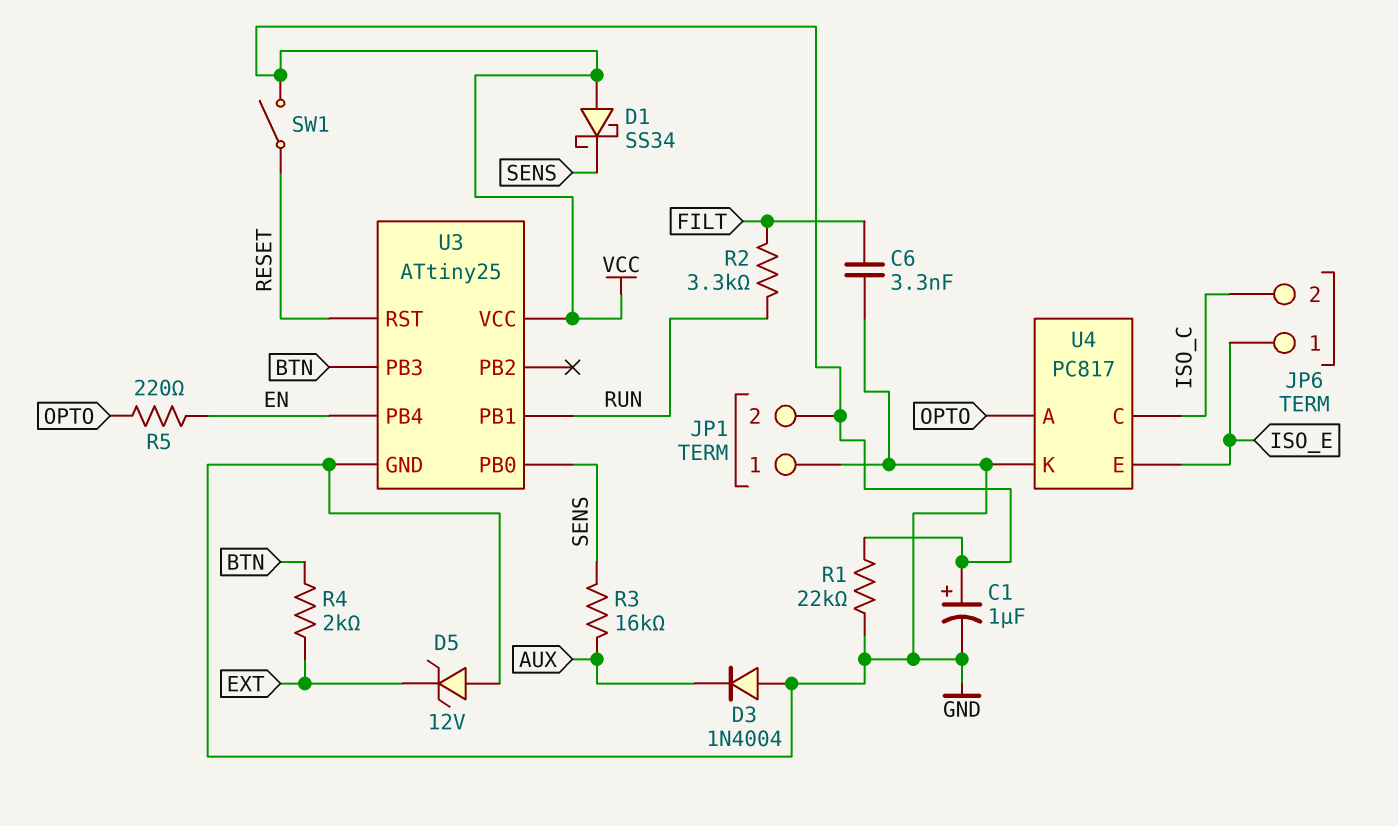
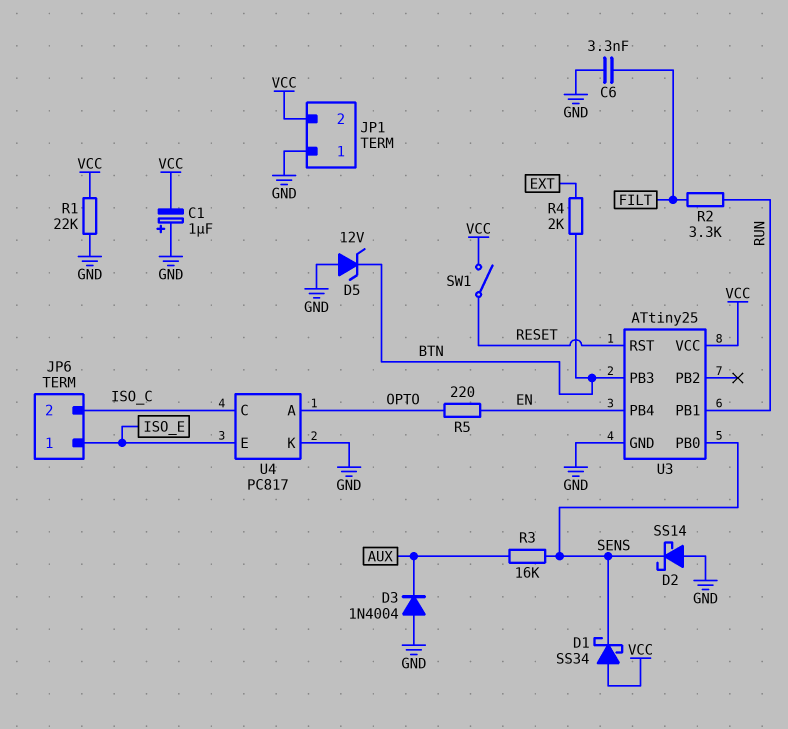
C1: 1uF (plus VCC, minus GND) -> 1uF (plus GND, minus VCC)
D2: none -> schottky SS14 (A GND, K SENS)
D5: zener 12V (A GND, K EXT) -> zener 12V (A GND, K BTN)

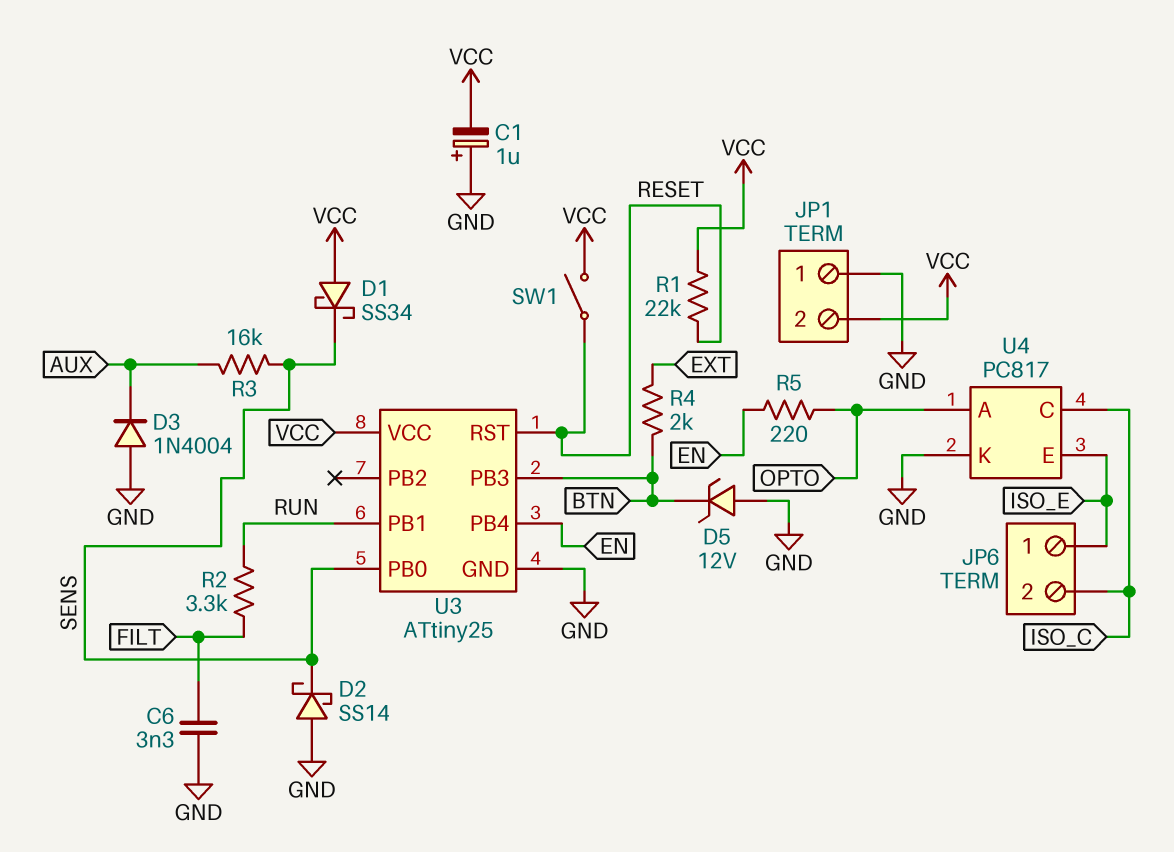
R1: 22k (GND, VCC) -> 22k (RESET, VCC)

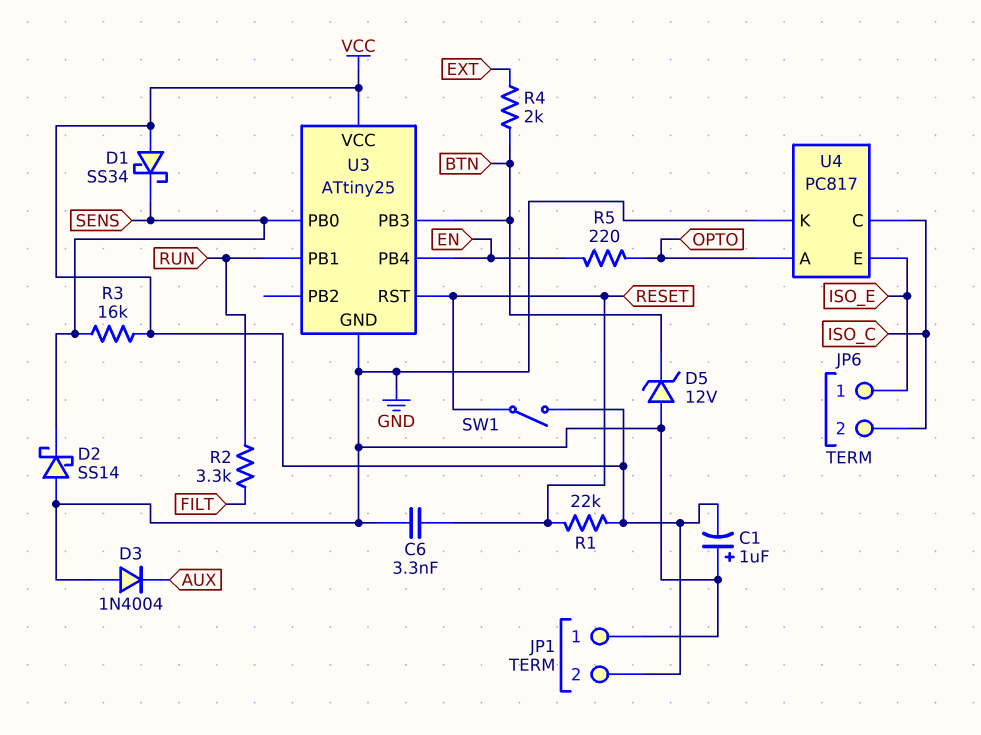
C6: 3.3nF (FILT, GND) -> 3.3nF (GND, RESET)
R3: 16k (AUX, SENS) -> 16k (SENS, VCC)

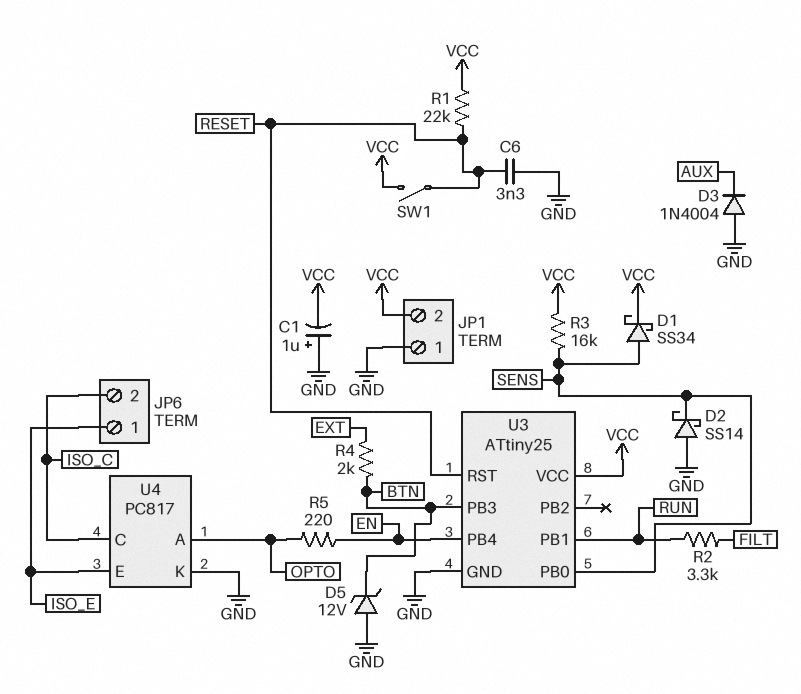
D1: schottky SS34 (A VCC, K SENS) -> schottky SS34 (A SENS, K VCC)

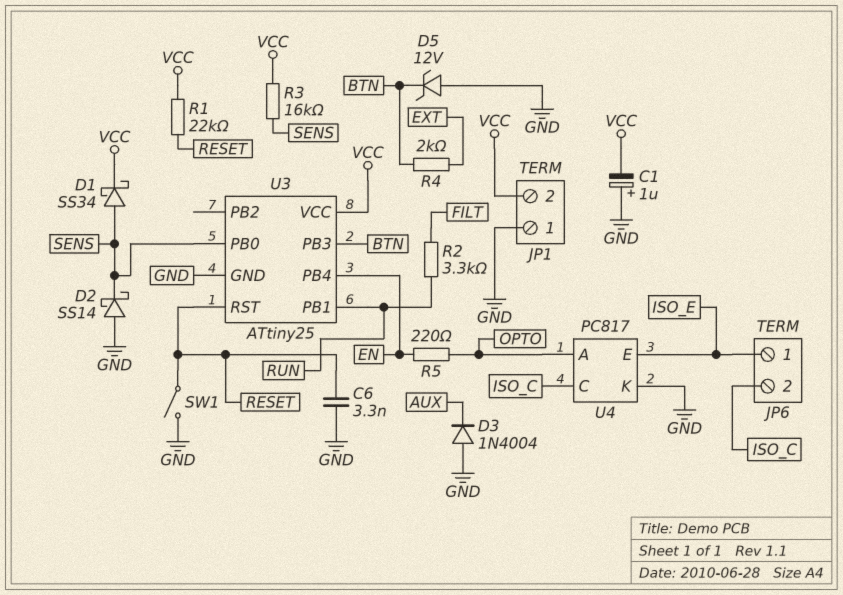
SW1: switch (RESET, VCC) -> switch (GND, RESET)

